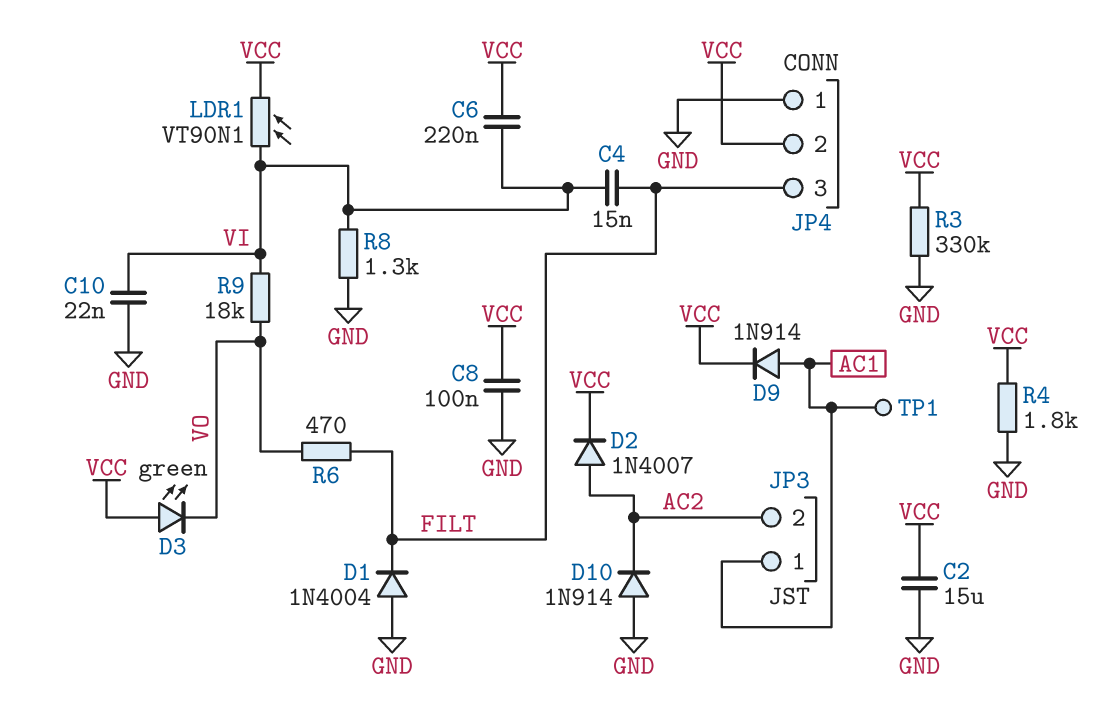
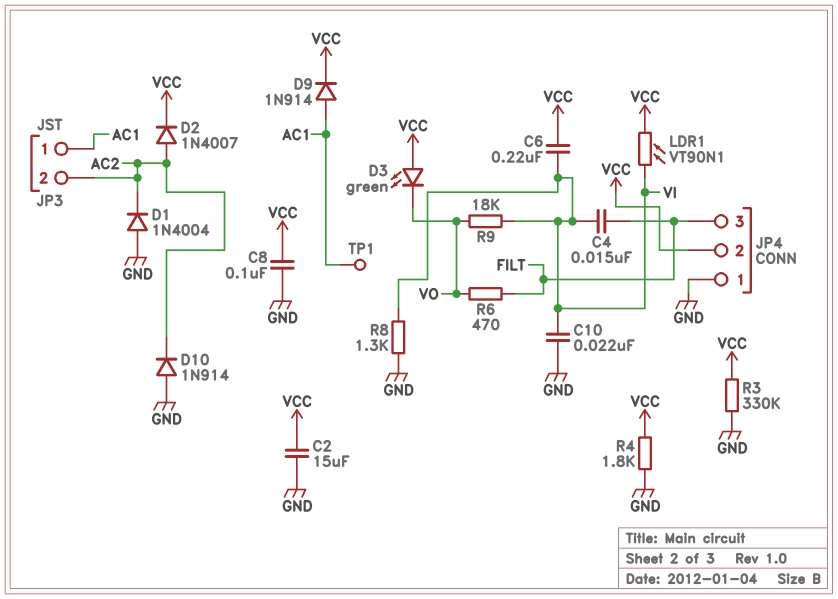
D1: diode 1N4004 (A GND, K FILT) -> diode 1N4004 (A GND, K AC2)

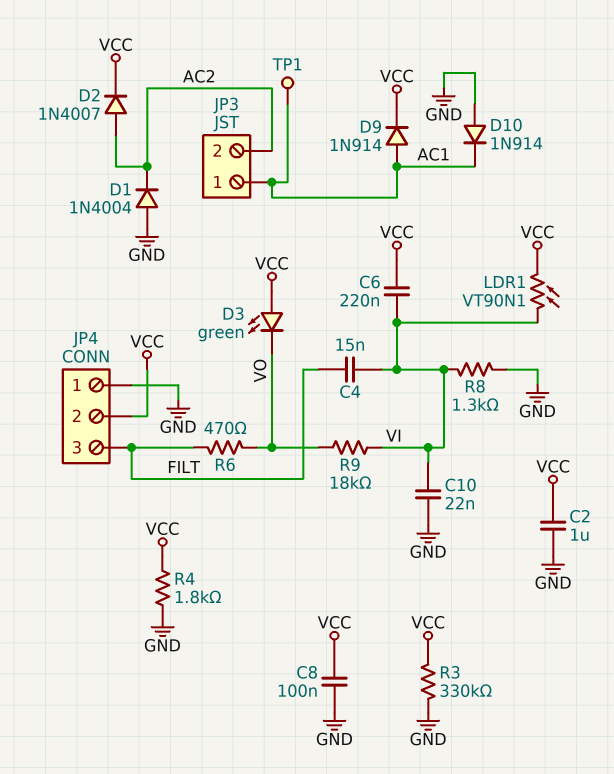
C2: 15uF (GND, VCC) -> 1uF (GND, VCC)
D10: diode 1N914 (A GND, K AC2) -> diode 1N914 (A GND, K AC1)

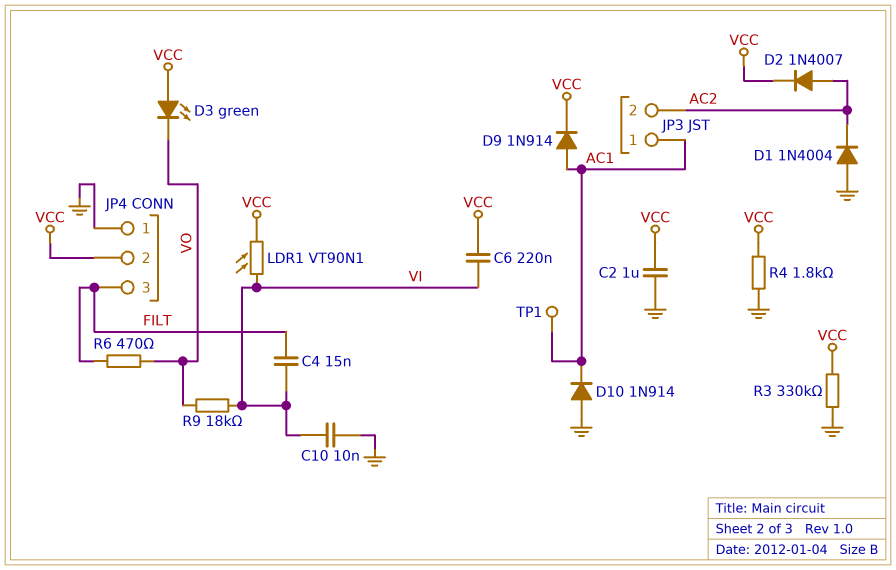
C8: 100nF (GND, VCC) -> none
C10: 22nF (GND, VI) -> 10nF (GND, VI)
R8: 1.3k (GND, VI) -> none

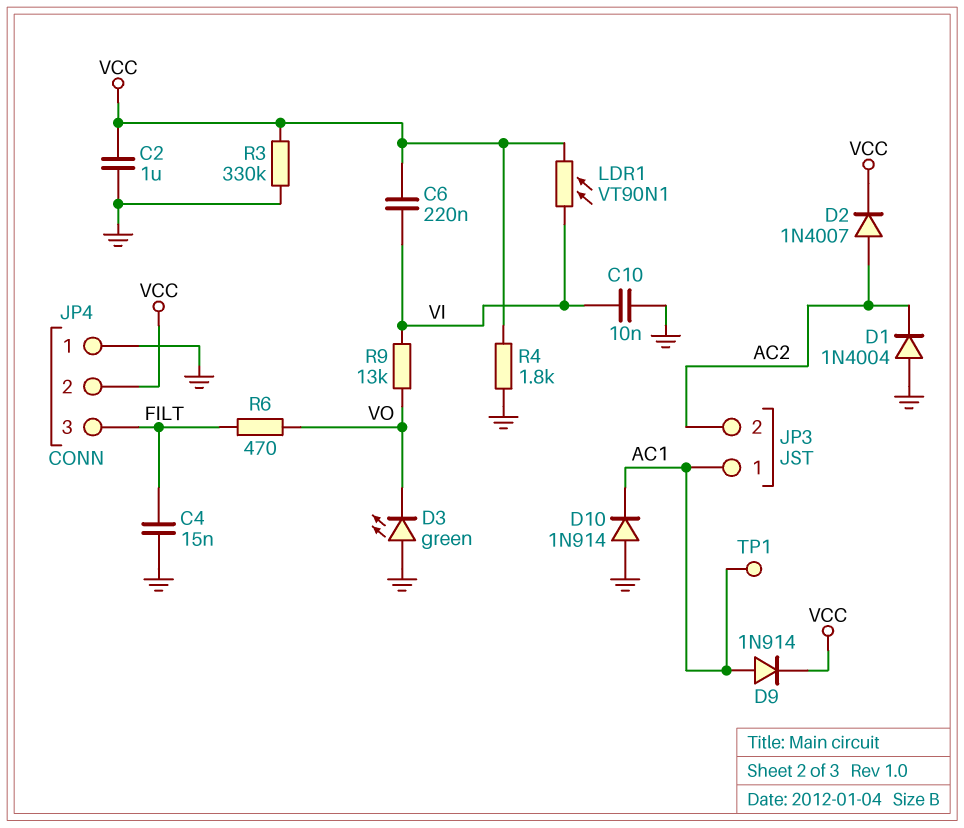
C4: 15nF (FILT, VI) -> 15nF (FILT, GND)
D3: LED green (A VCC, K VO) -> LED green (A GND, K VO)
R9: 18k (VI, VO) -> 13k (VI, VO)

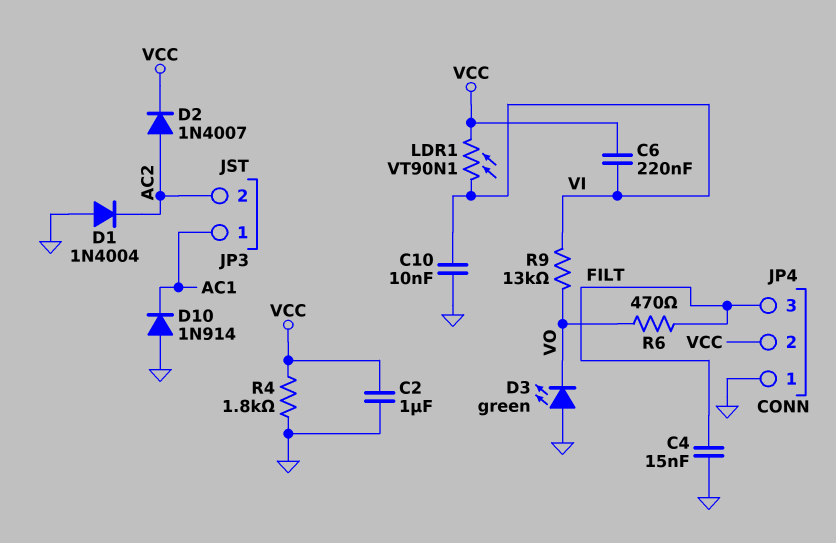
D9: diode 1N914 (A AC1, K VCC) -> none
R3: 330k (GND, VCC) -> none
TP1: test point (AC1) -> none

